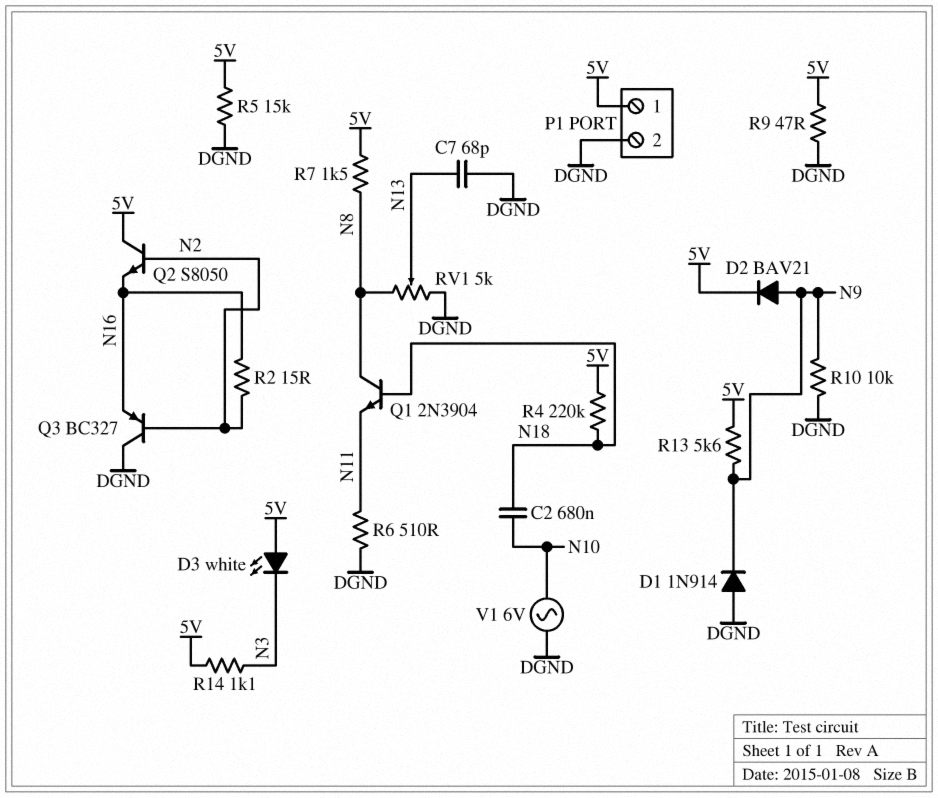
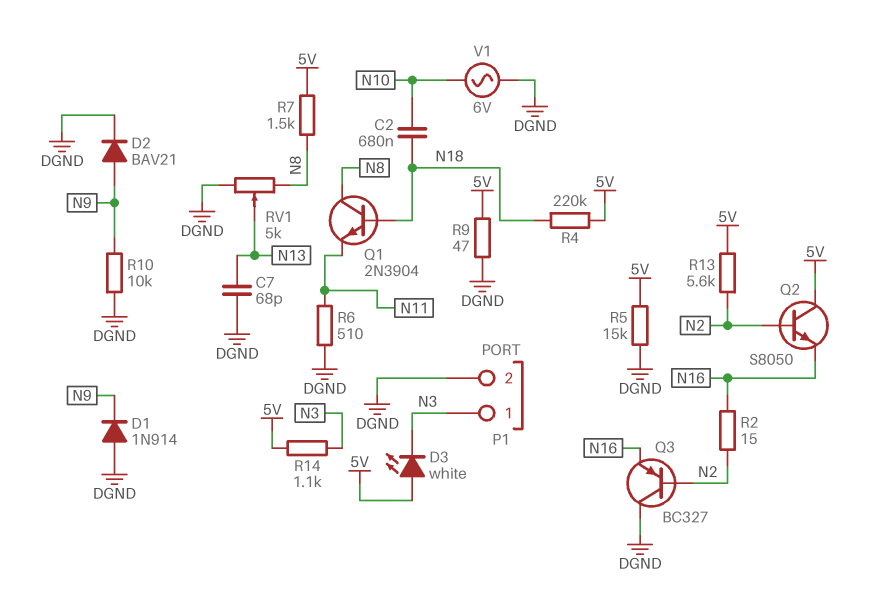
D2: diode BAV21 (A N9, K 5V) -> diode BAV21 (A N9, K DGND)
P1 pin 1: 5V -> N3
R13: 5.6k (5V, N9) -> 5.6k (5V, N2)

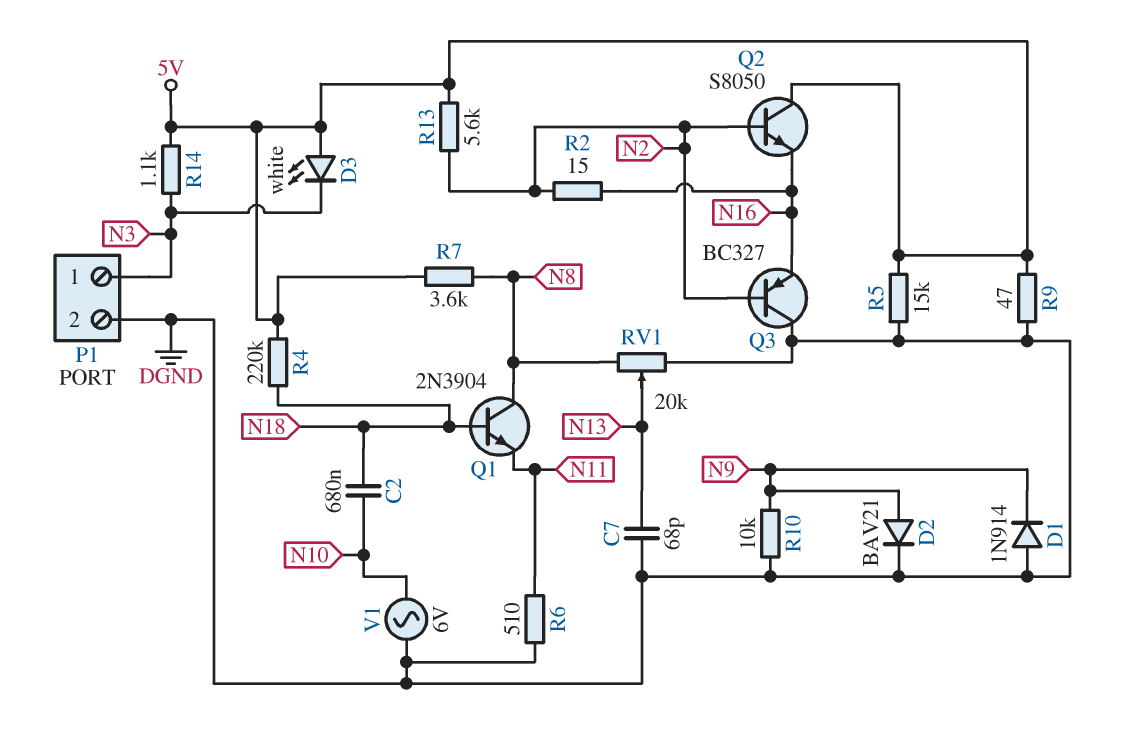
R7: 1.5k (5V, N8) -> 3.6k (5V, N8)
RV1: 5k (DGND, N8, wiper N13) -> 20k (DGND, N8, wiper N13)

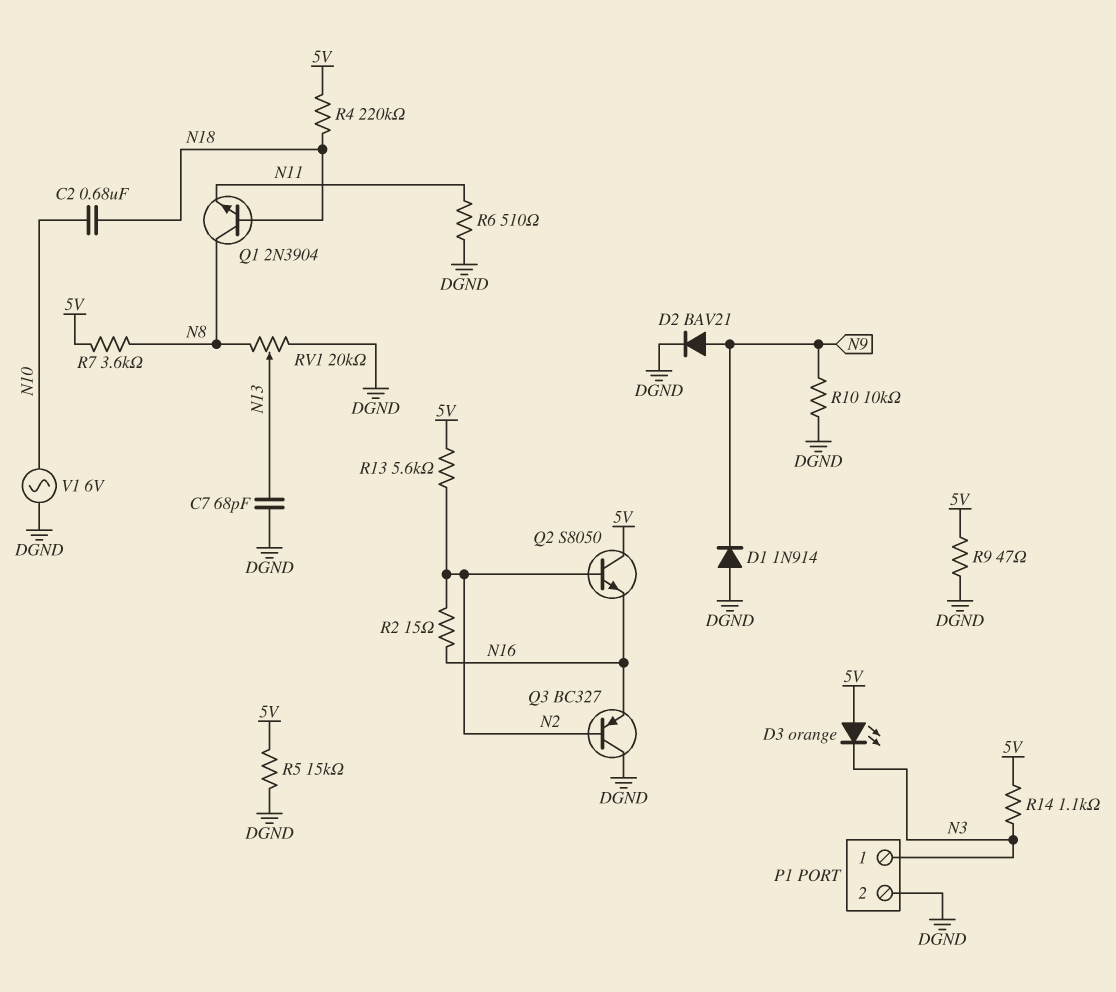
D3: LED white (A 5V, K N3) -> LED orange (A 5V, K N3)

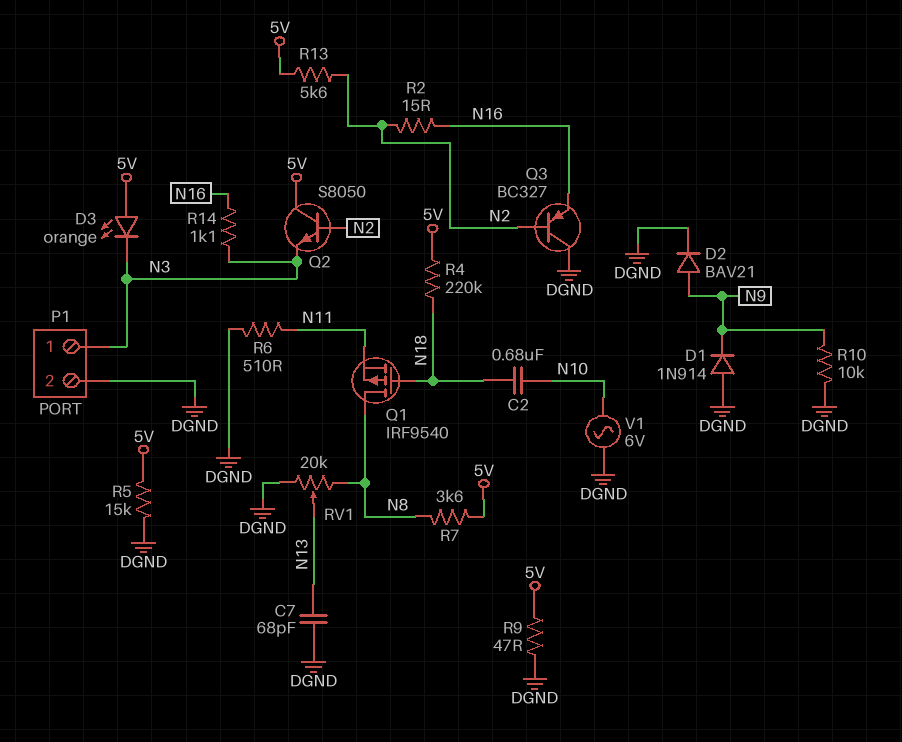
Q1: NPN 2N3904 (B N18, C N8, E N11) -> PMOS IRF9540 (G N18, D N8, S N11)
Q2: NPN S8050 (B N2, C 5V, E N16) -> NPN S8050 (B N2, C 5V, E N3)
R14: 1.1k (5V, N3) -> 1.1k (N3, N16)

